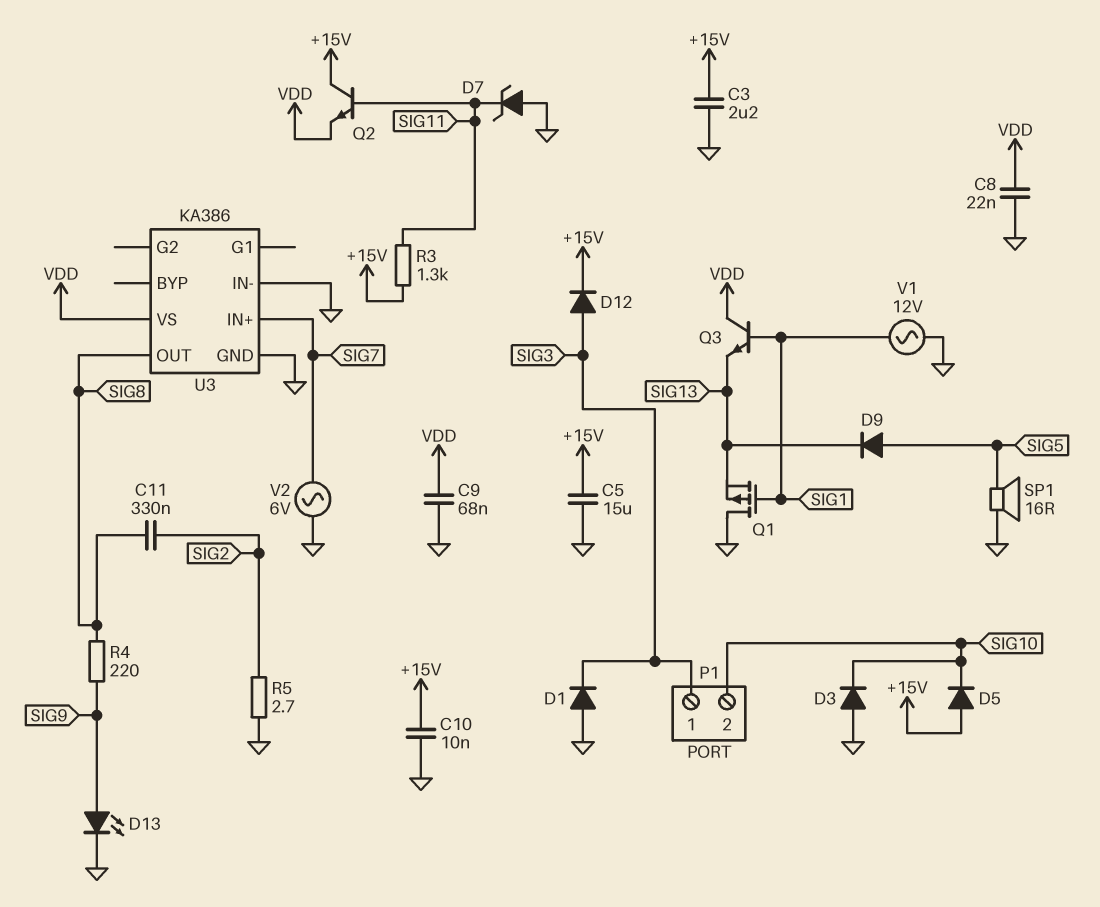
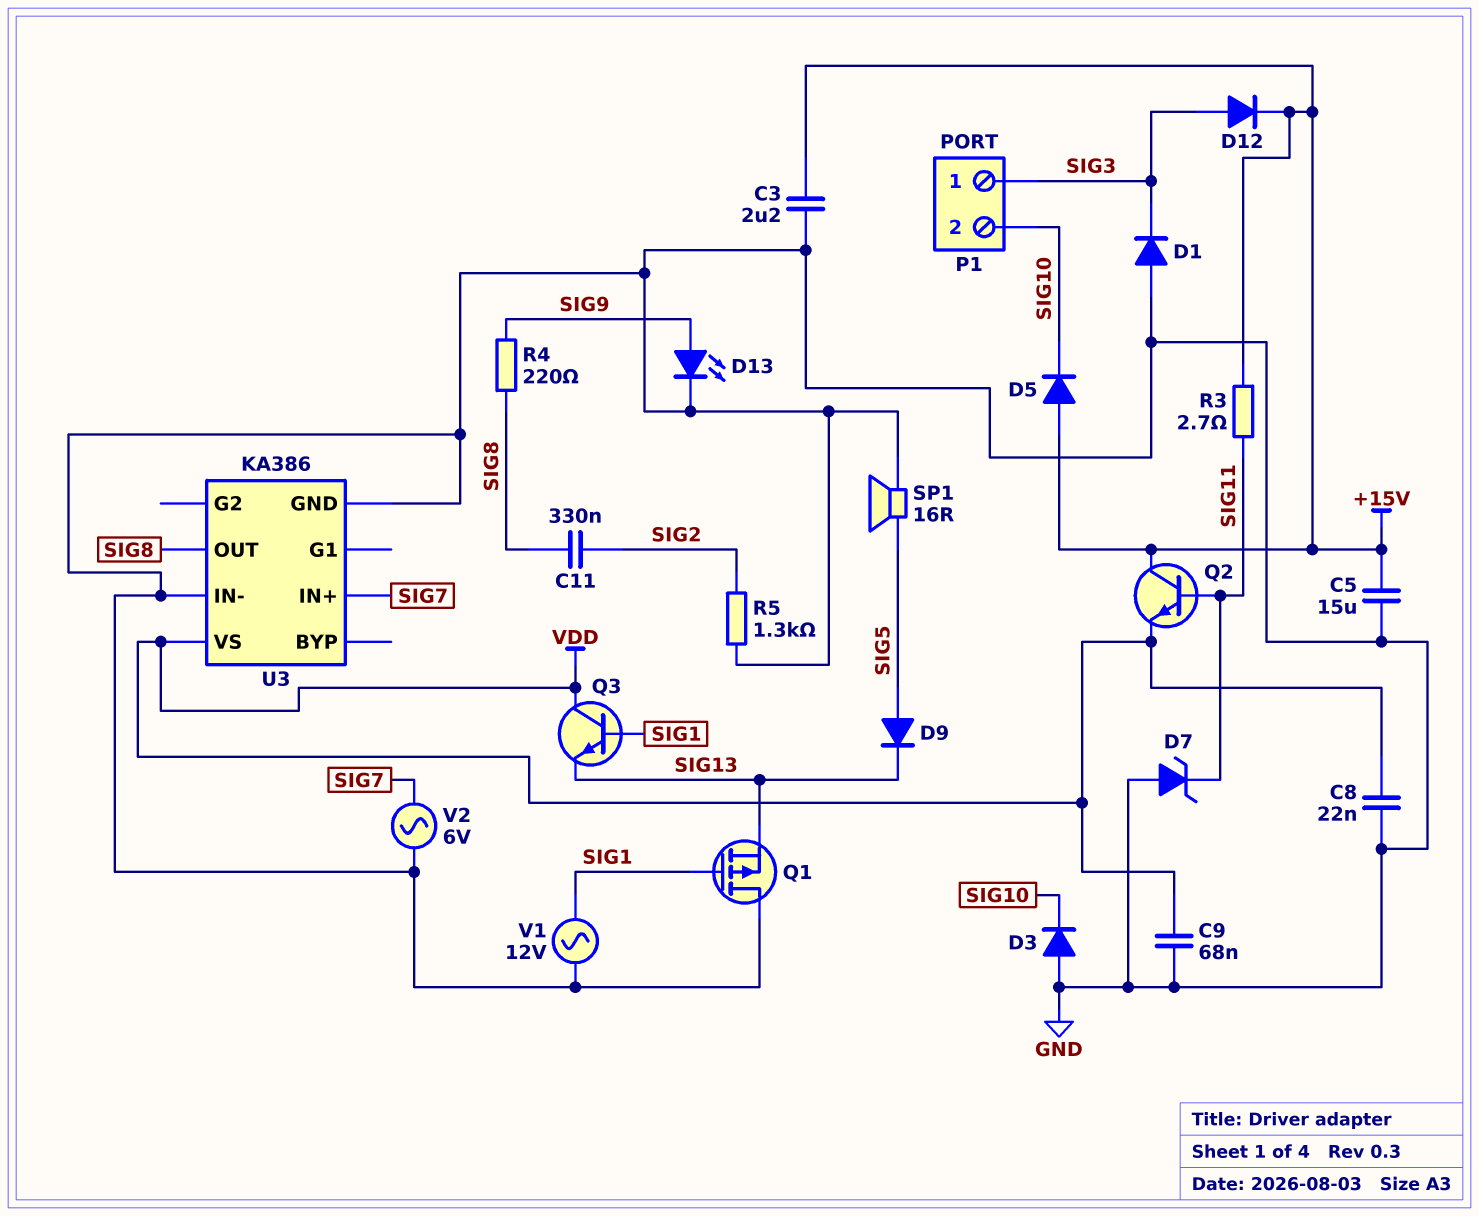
C10: 10nF (+15V, GND) -> none
R3: 1.3k (+15V, SIG11) -> 2.7 (+15V, SIG11)
R5: 2.7 (GND, SIG2) -> 1.3k (GND, SIG2)

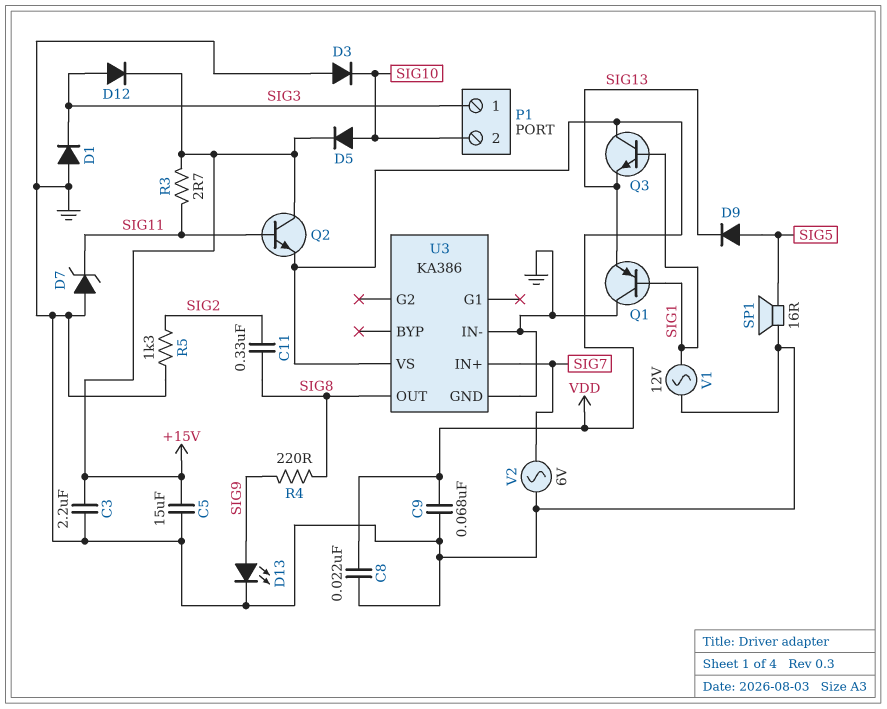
D5: diode (A +15V, K SIG10) -> diode (A SIG10, K +15V)
Q1: PMOS (G SIG1, D GND, S SIG13) -> PNP (B SIG1, C GND, E SIG13)

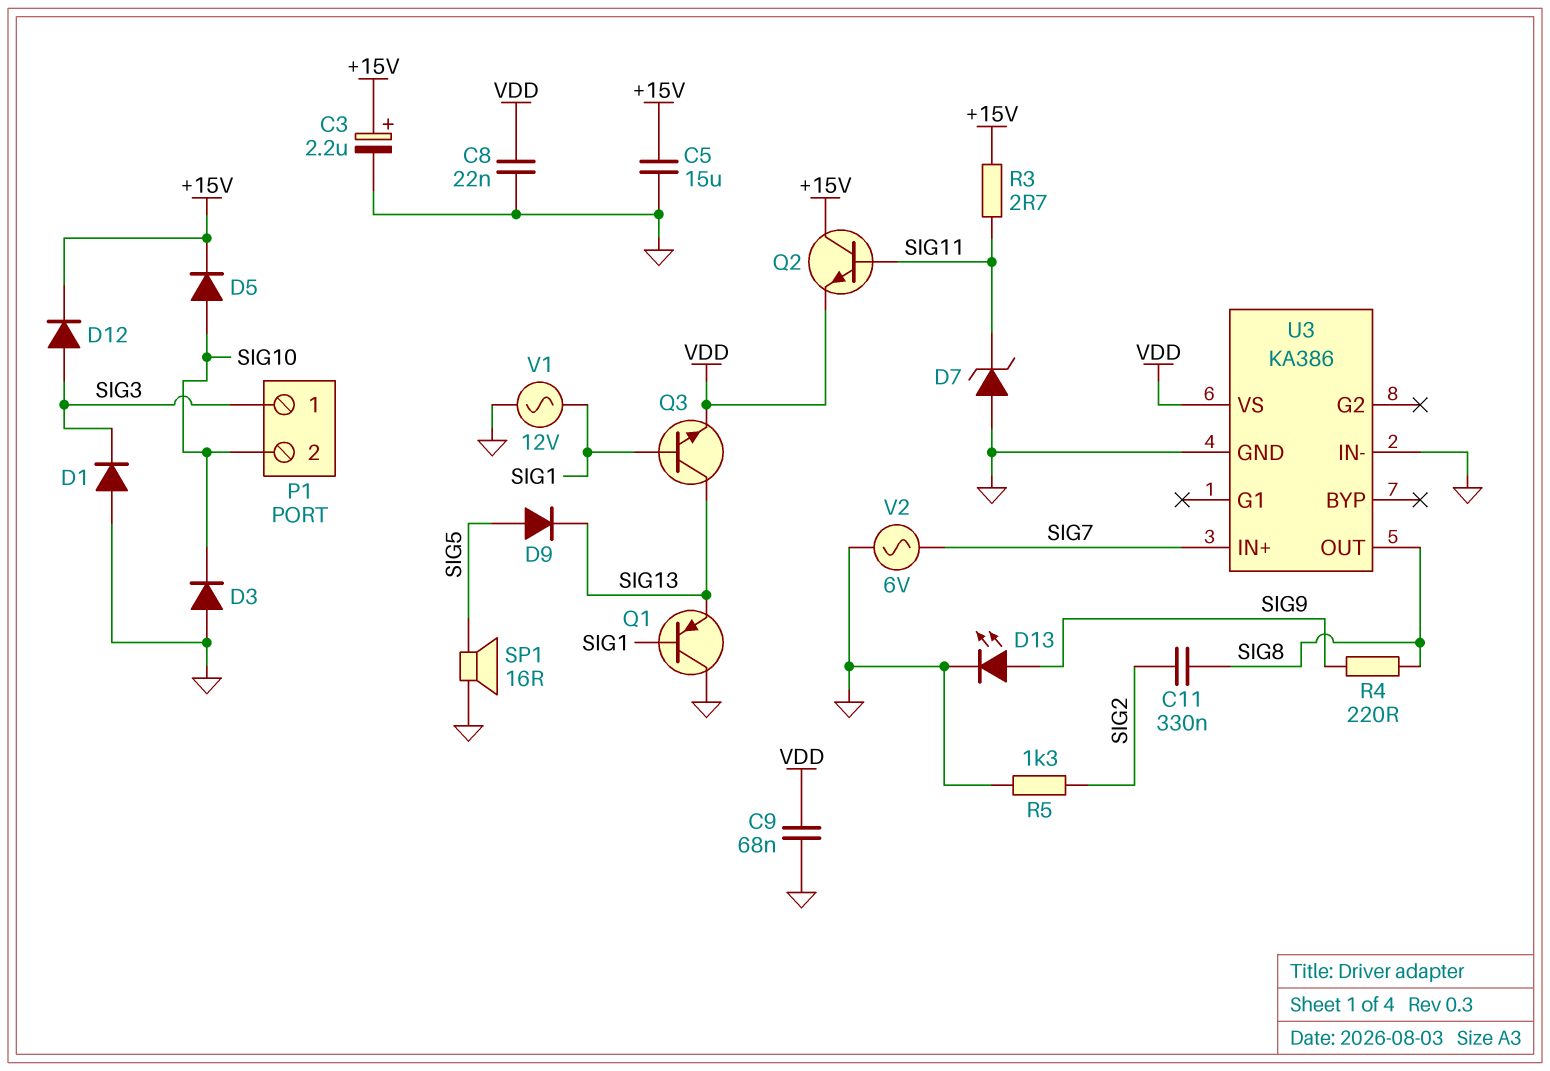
C3: 2.2uF (+15V, GND) -> 2.2uF (plus +15V, minus GND)
Q3: NPN (B SIG1, C VDD, E SIG13) -> NPN (B SIG1, C SIG13, E VDD)

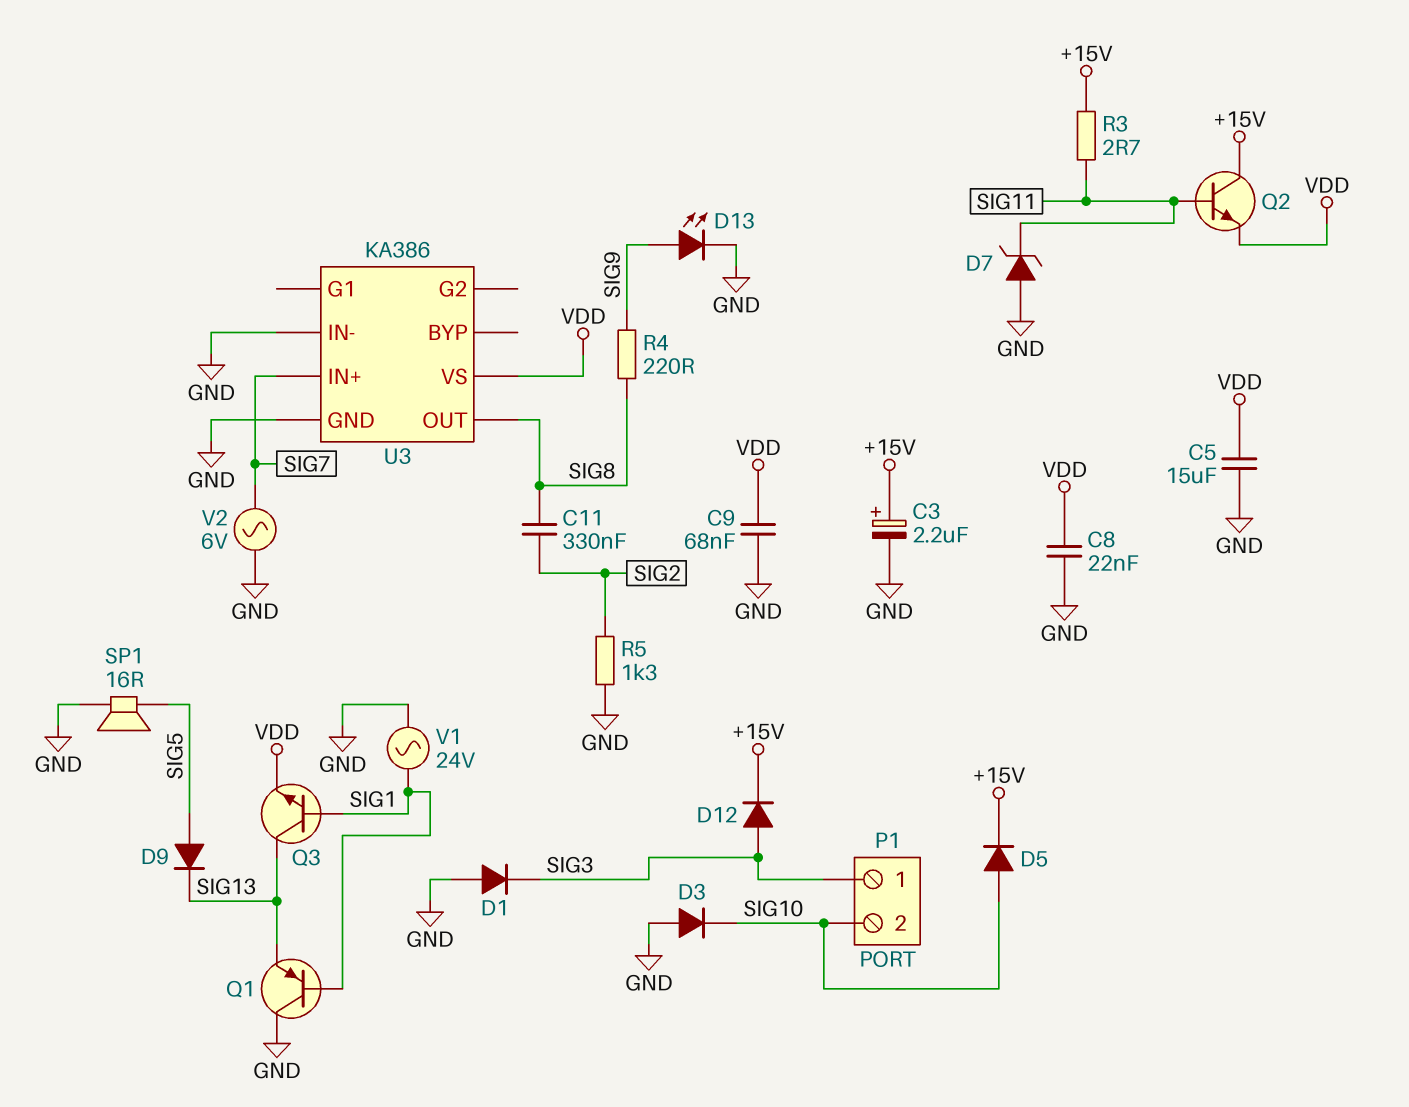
C5: 15uF (+15V, GND) -> 15uF (GND, VDD)
V1: AC 12V (GND, SIG1) -> AC 24V (GND, SIG1)

